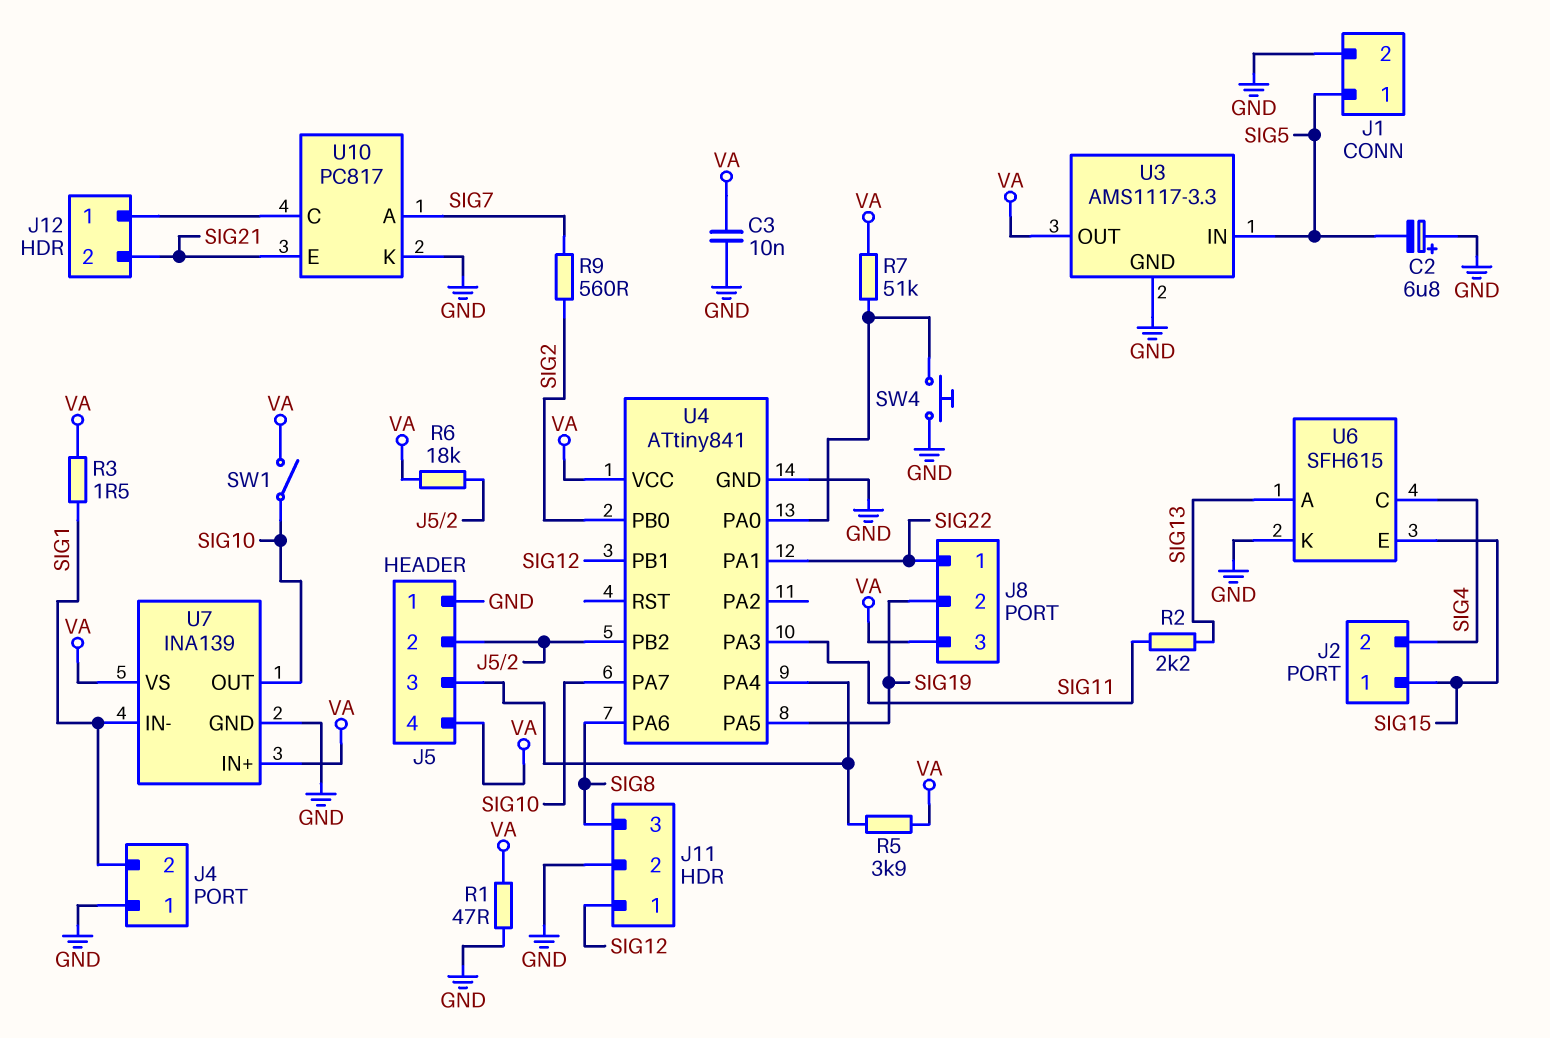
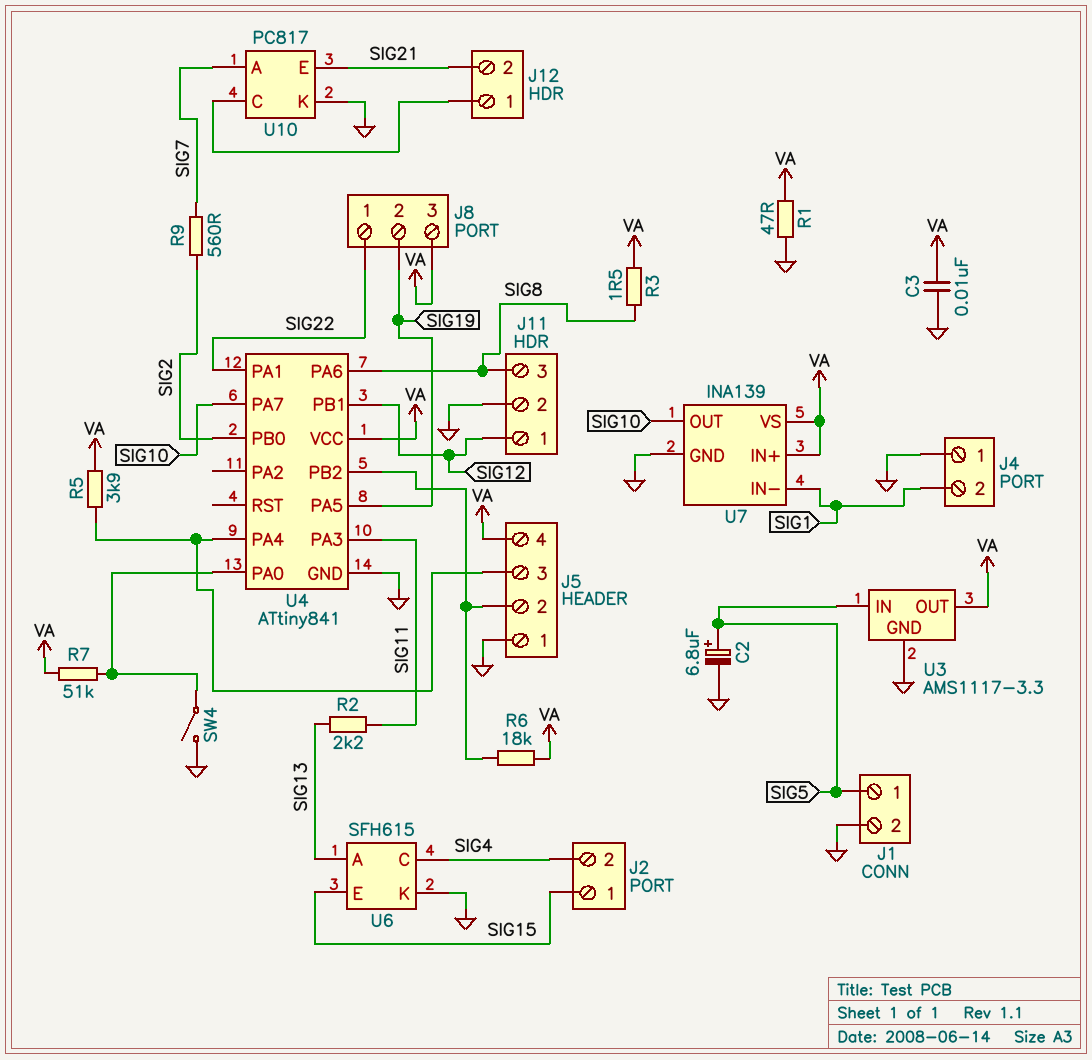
C2: 6.8uF (plus GND, minus SIG5) -> 6.8uF (plus SIG5, minus GND)
R3: 1.5 (SIG1, VA) -> 1.5 (SIG8, VA)
SW1: switch (SIG10, VA) -> none
SW4: button (GND, U4/PA0) -> switch (GND, U4/PA0)

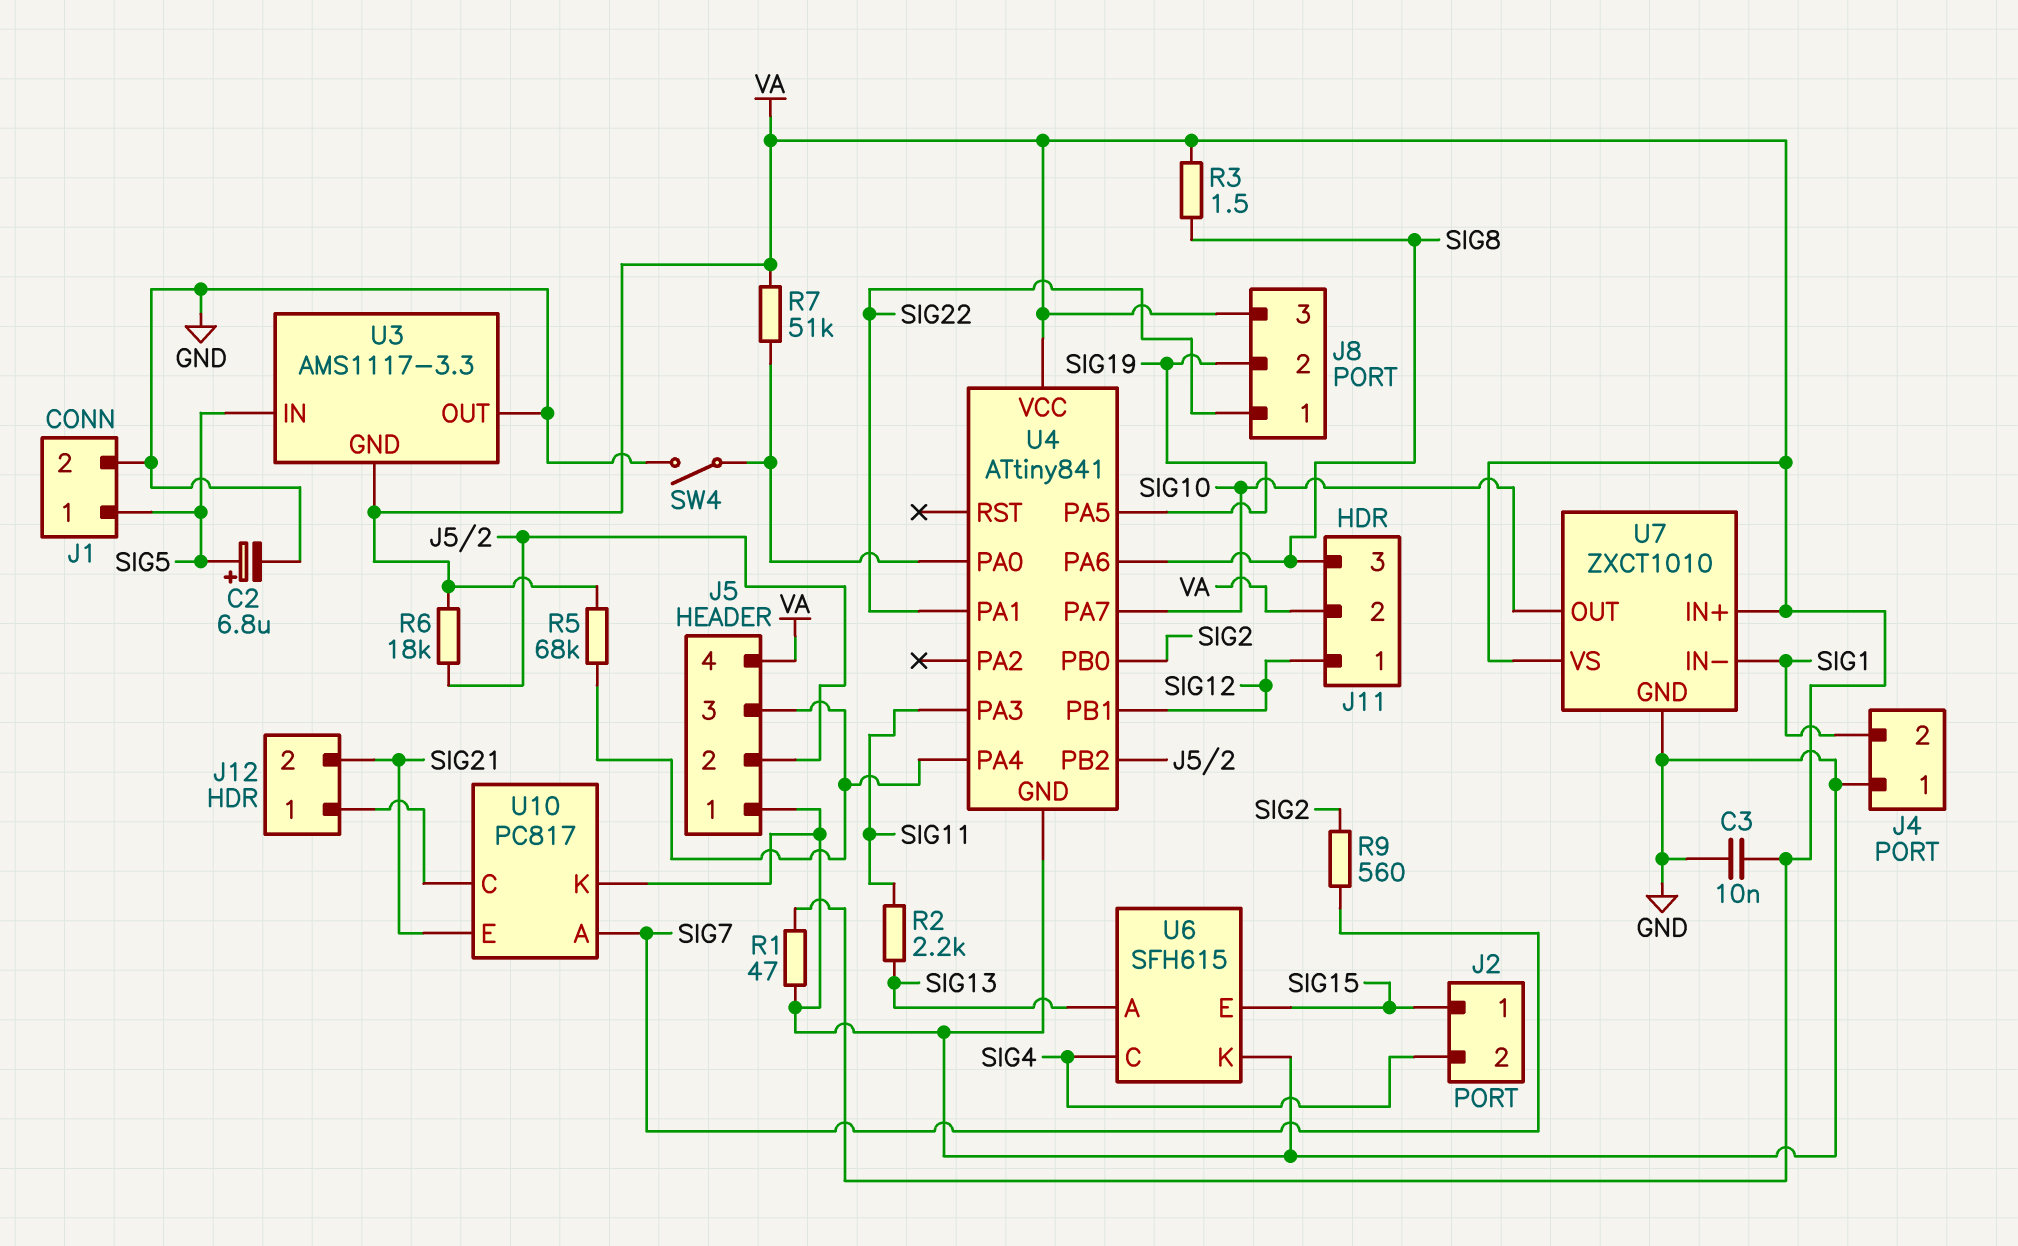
J11 pin 2: GND -> VA
R5: 3.9k (J5/3, VA) -> 68k (J5/3, VA)
U3 pin GND: GND -> VA
U3 pin OUT: VA -> GND
U7: INA139 -> ZXCT1010

